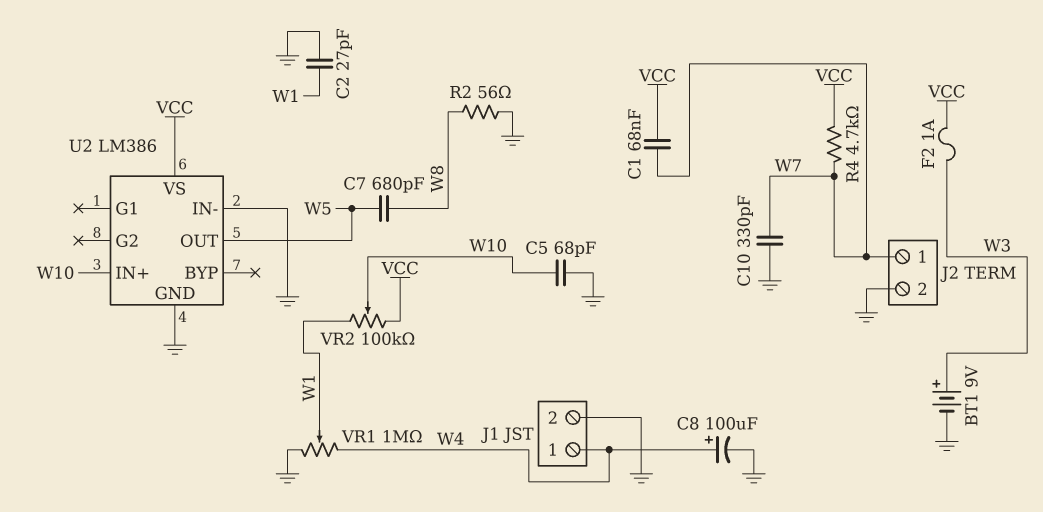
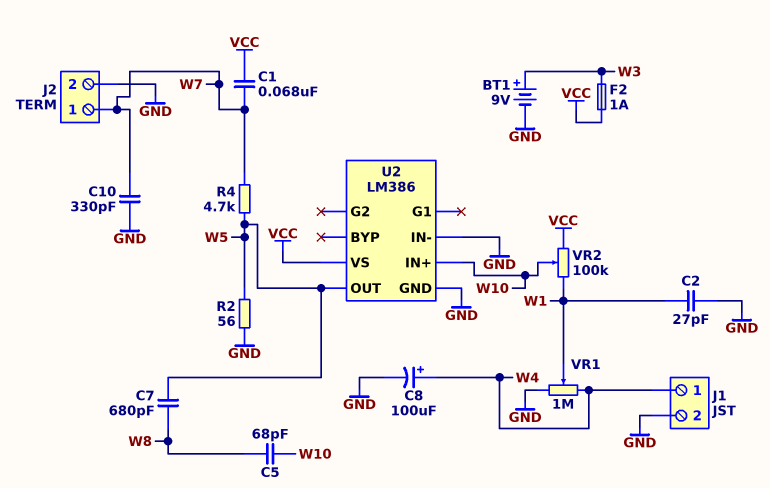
C5: 68pF (GND, W10) -> 68pF (W8, W10)
R2: 56 (GND, W8) -> 56 (GND, W5)
R4: 4.7k (VCC, W7) -> 4.7k (W5, W7)

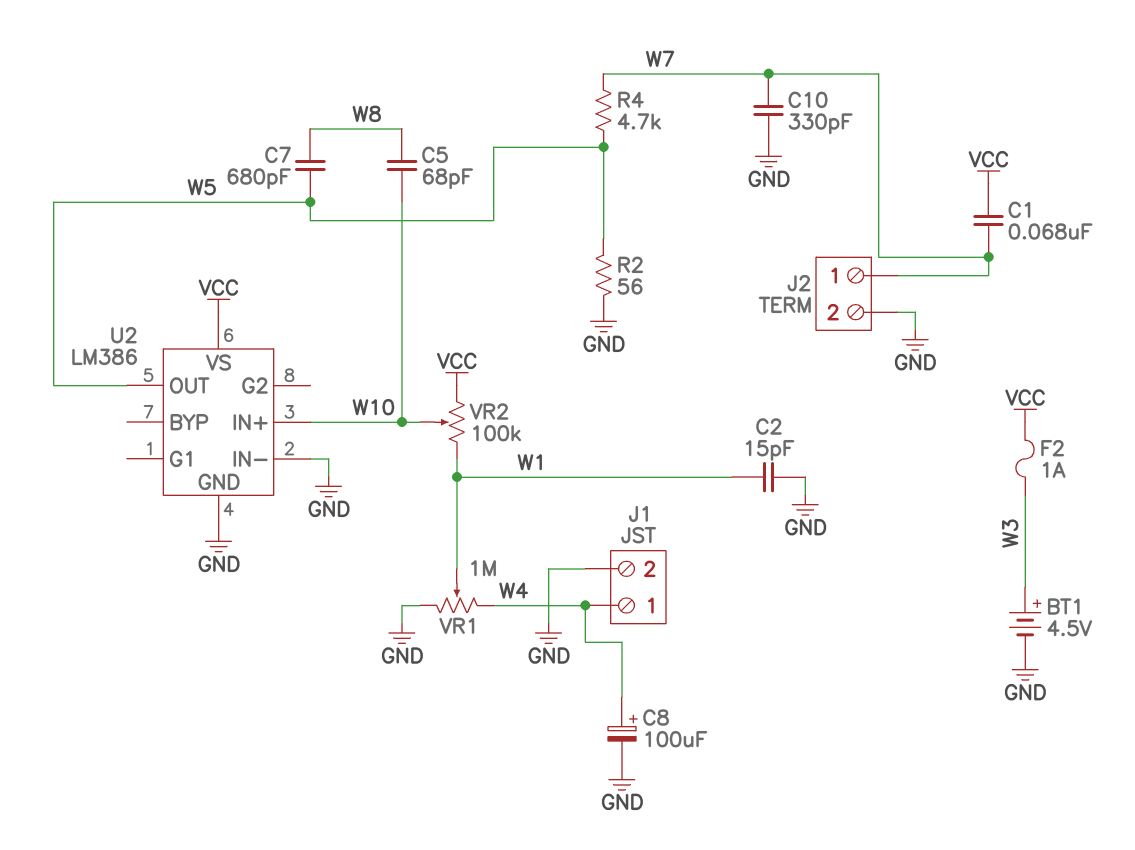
BT1: 9V (plus W3, minus GND) -> 4.5V (plus W3, minus GND)
C2: 27pF (GND, W1) -> 15pF (GND, W1)

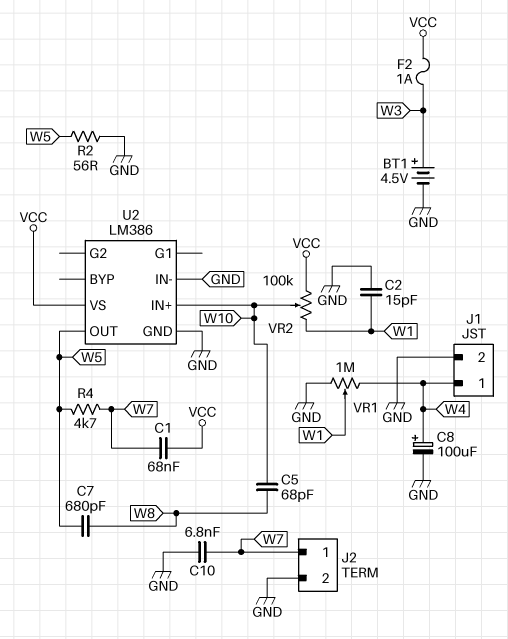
C10: 330pF (GND, W7) -> 6.8nF (GND, W7)

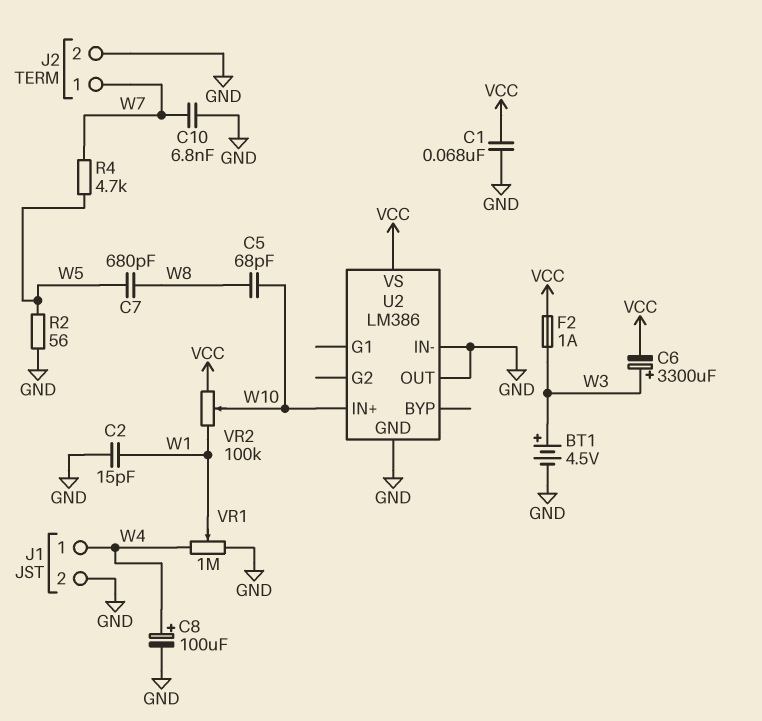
C1: 68nF (VCC, W7) -> 68nF (GND, VCC)
C6: none -> 3300uF (plus W3, minus VCC)
U2 pin OUT: W5 -> GND

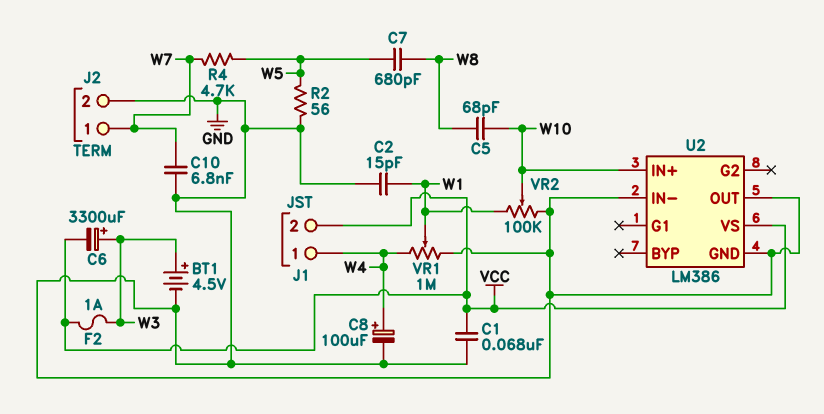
J1 pin 2: GND -> VCC
VR2: 100k (VCC, W1, wiper W10) -> 100k (GND, W1, wiper W10)

